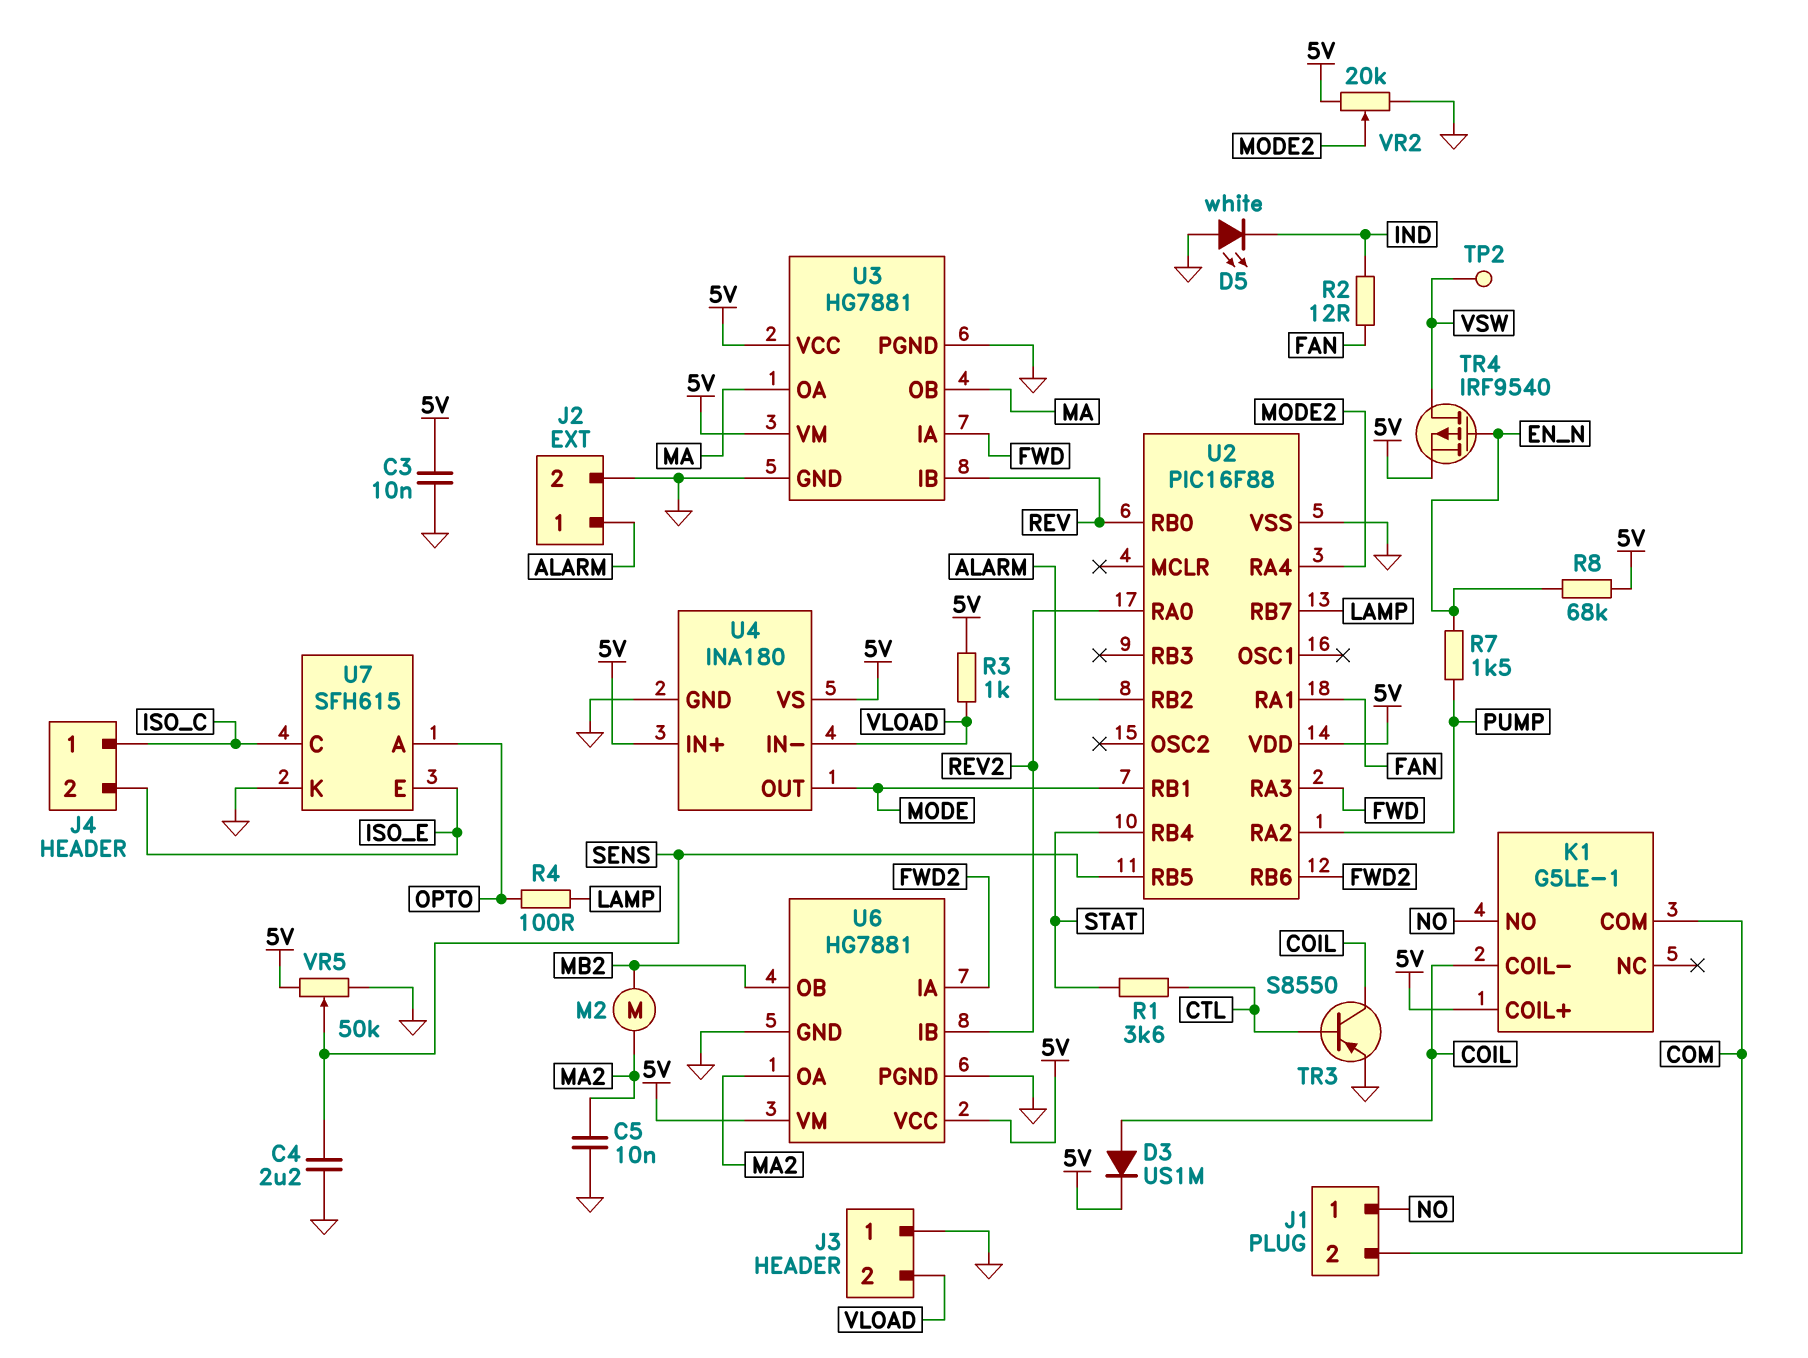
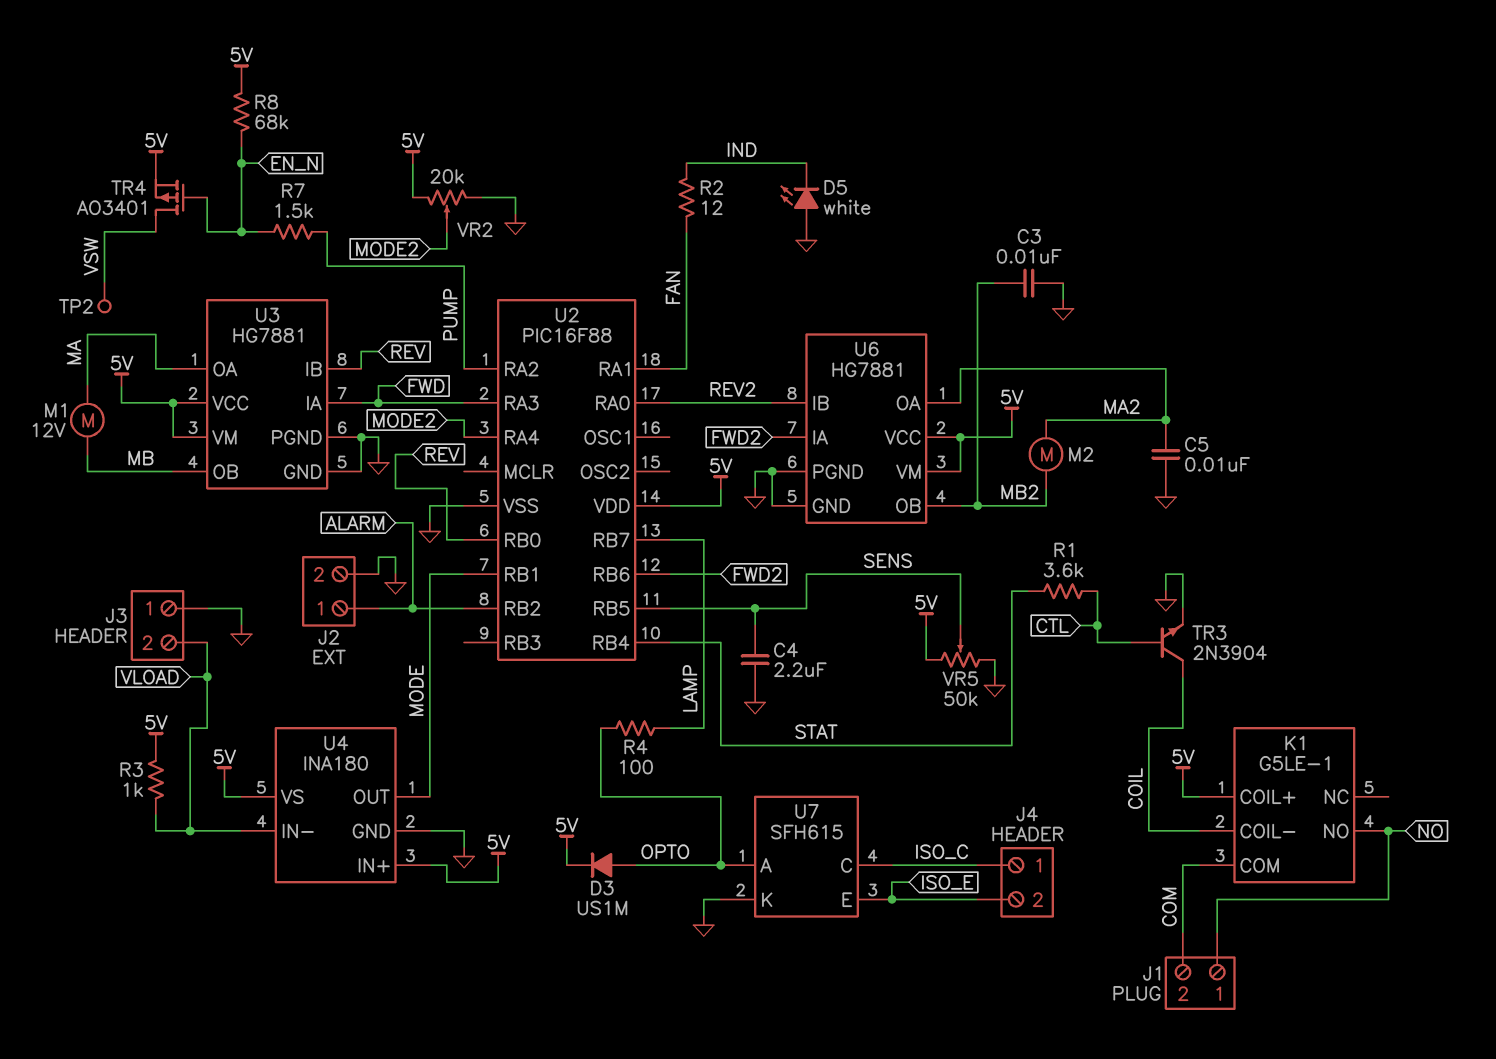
C3: 10nF (5V, GND) -> 10nF (GND, MB2)
D3: diode US1M (A COIL, K 5V) -> diode US1M (A OPTO, K 5V)
M1: none -> motor 12V (MA, MB)
TR3: PNP S8550 (B CTL, C COIL, E GND) -> NPN 2N3904 (B CTL, C COIL, E GND)
TR4: PMOS IRF9540 (G EN_N, D VSW, S 5V) -> PMOS AO3401 (G EN_N, D VSW, S 5V)
U3 pin OB: MA -> MB

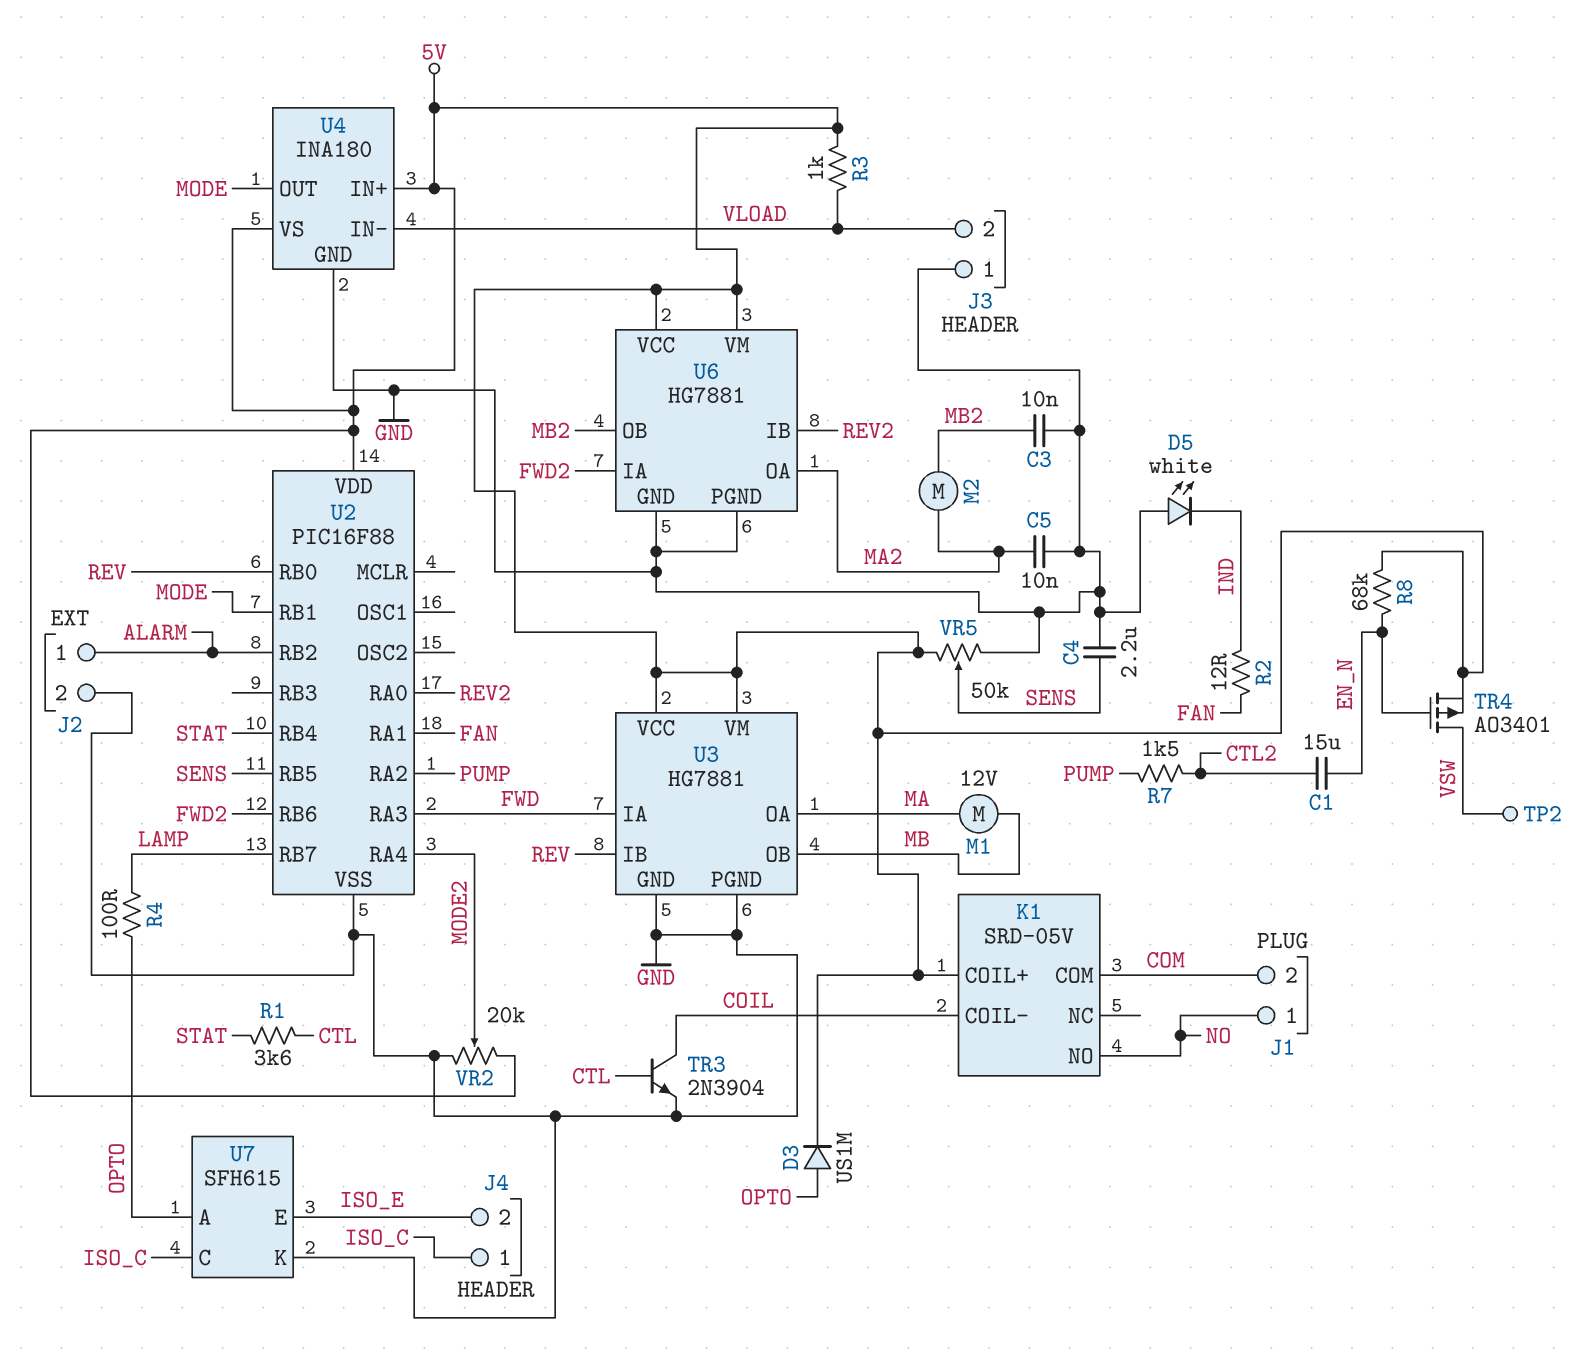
C1: none -> 15uF (CTL2, EN_N)
K1: G5LE-1 -> SRD-05V
R7: 1.5k (EN_N, PUMP) -> 1.5k (CTL2, PUMP)

